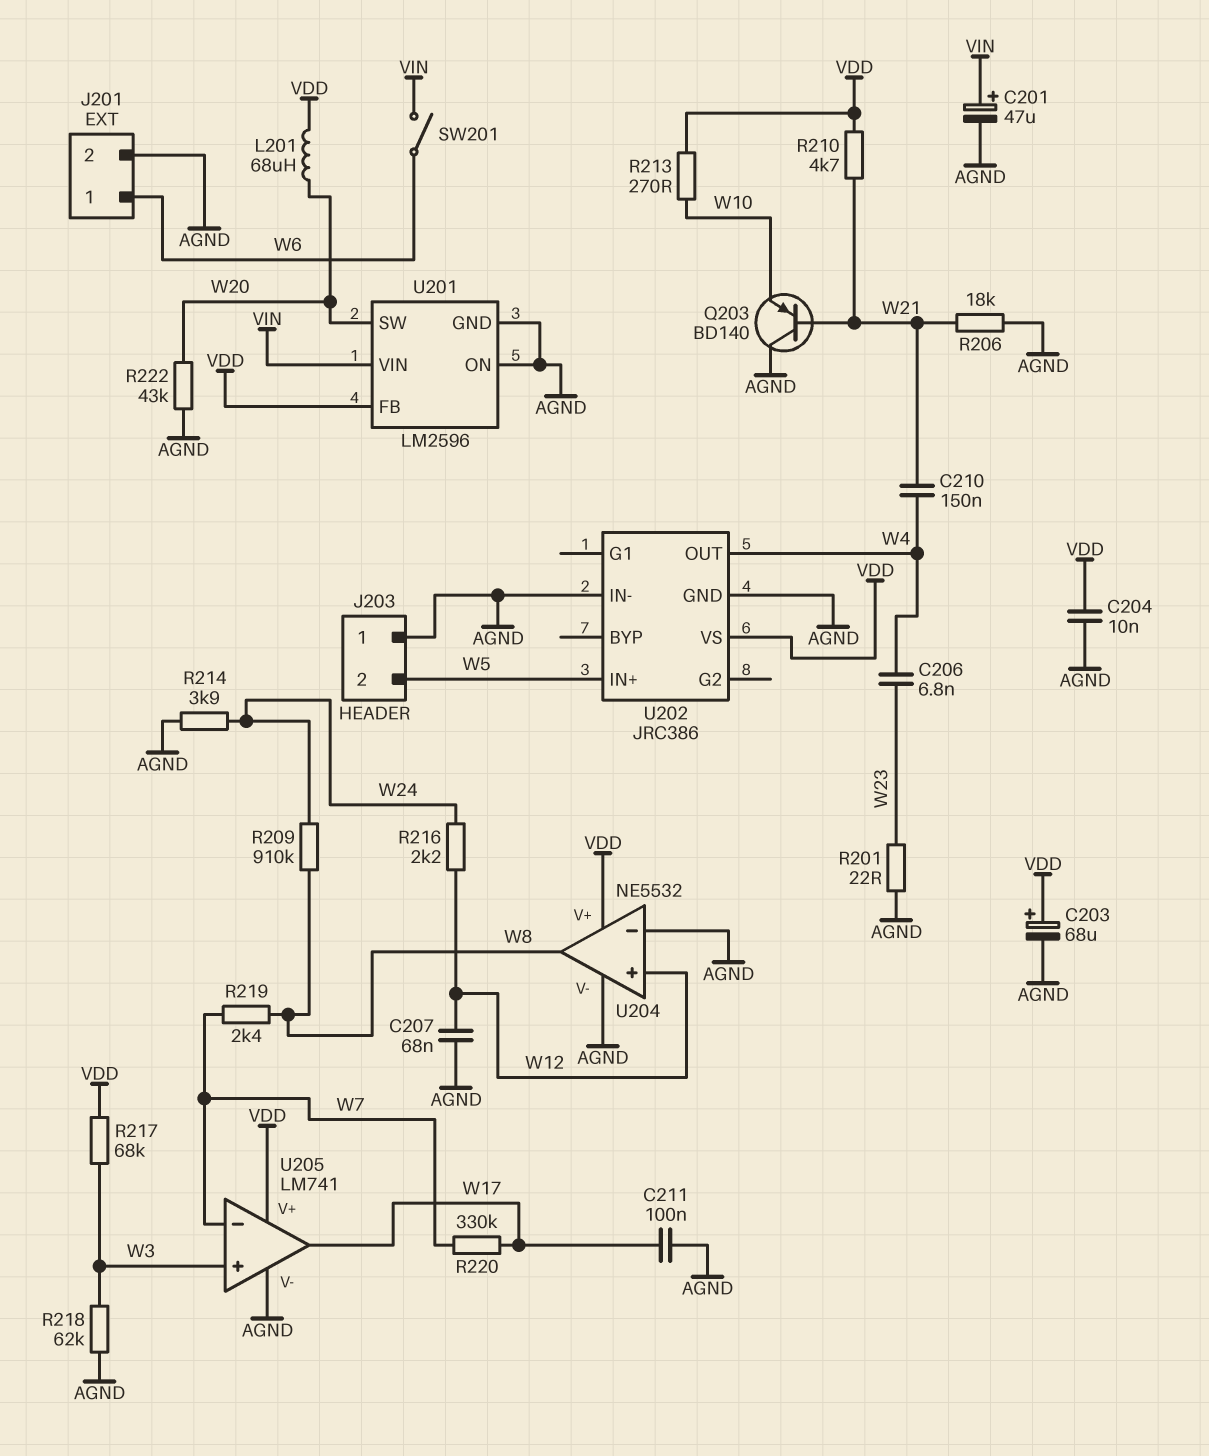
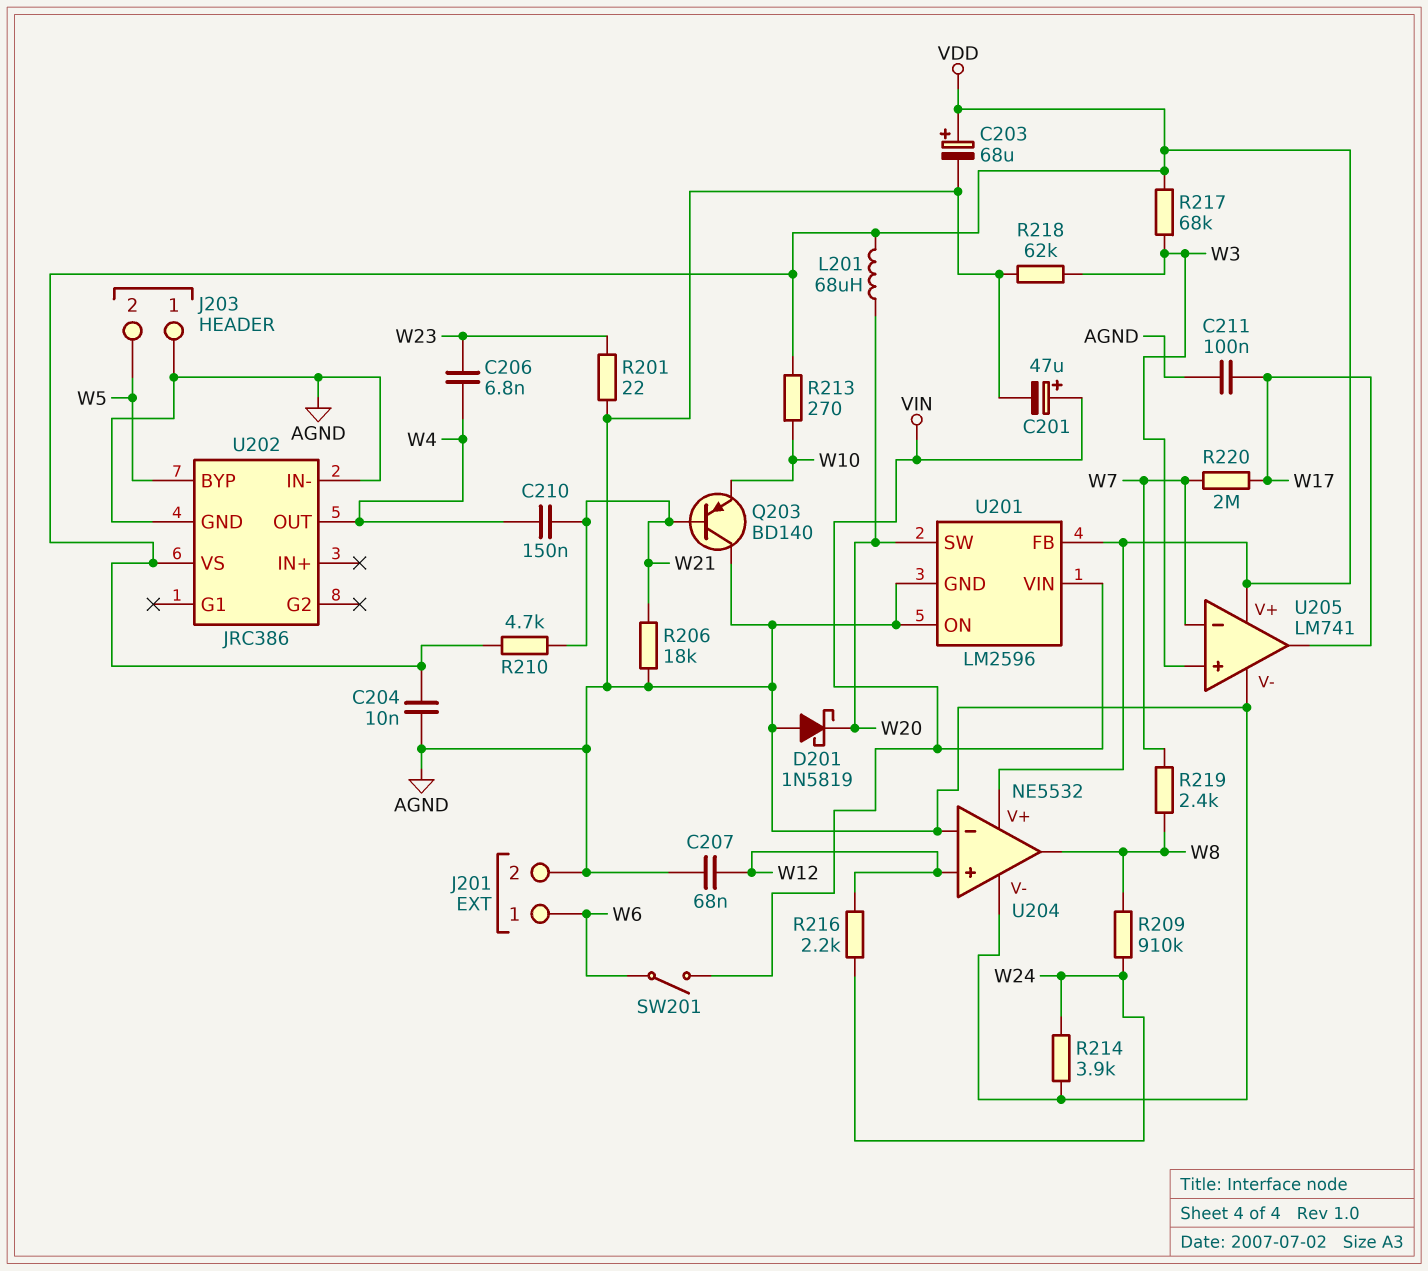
D201: none -> schottky 1N5819 (A AGND, K W20)
R220: 330k (W7, W17) -> 2M (W7, W17)
R222: 43k (AGND, W20) -> none
U202 pin BYP: none -> W5
U202 pin IN+: W5 -> none

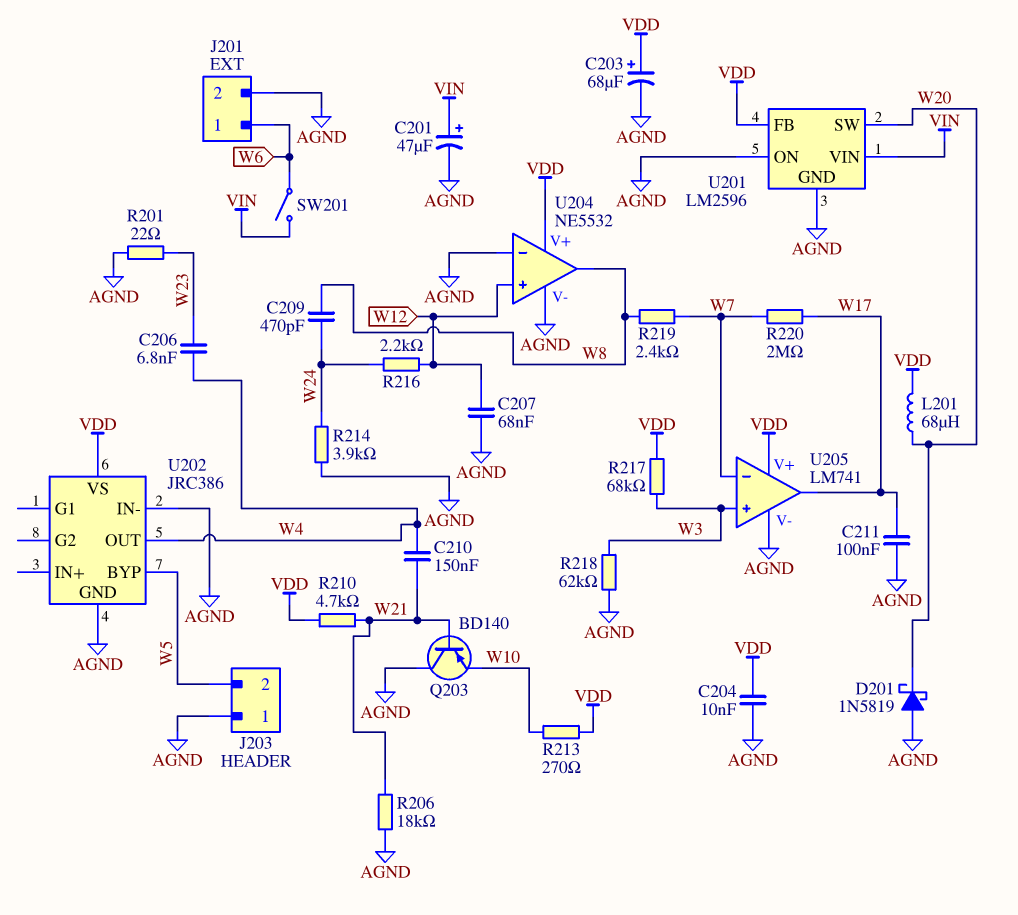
C209: none -> 470pF (W8, W24)
R209: 910k (W8, W24) -> none

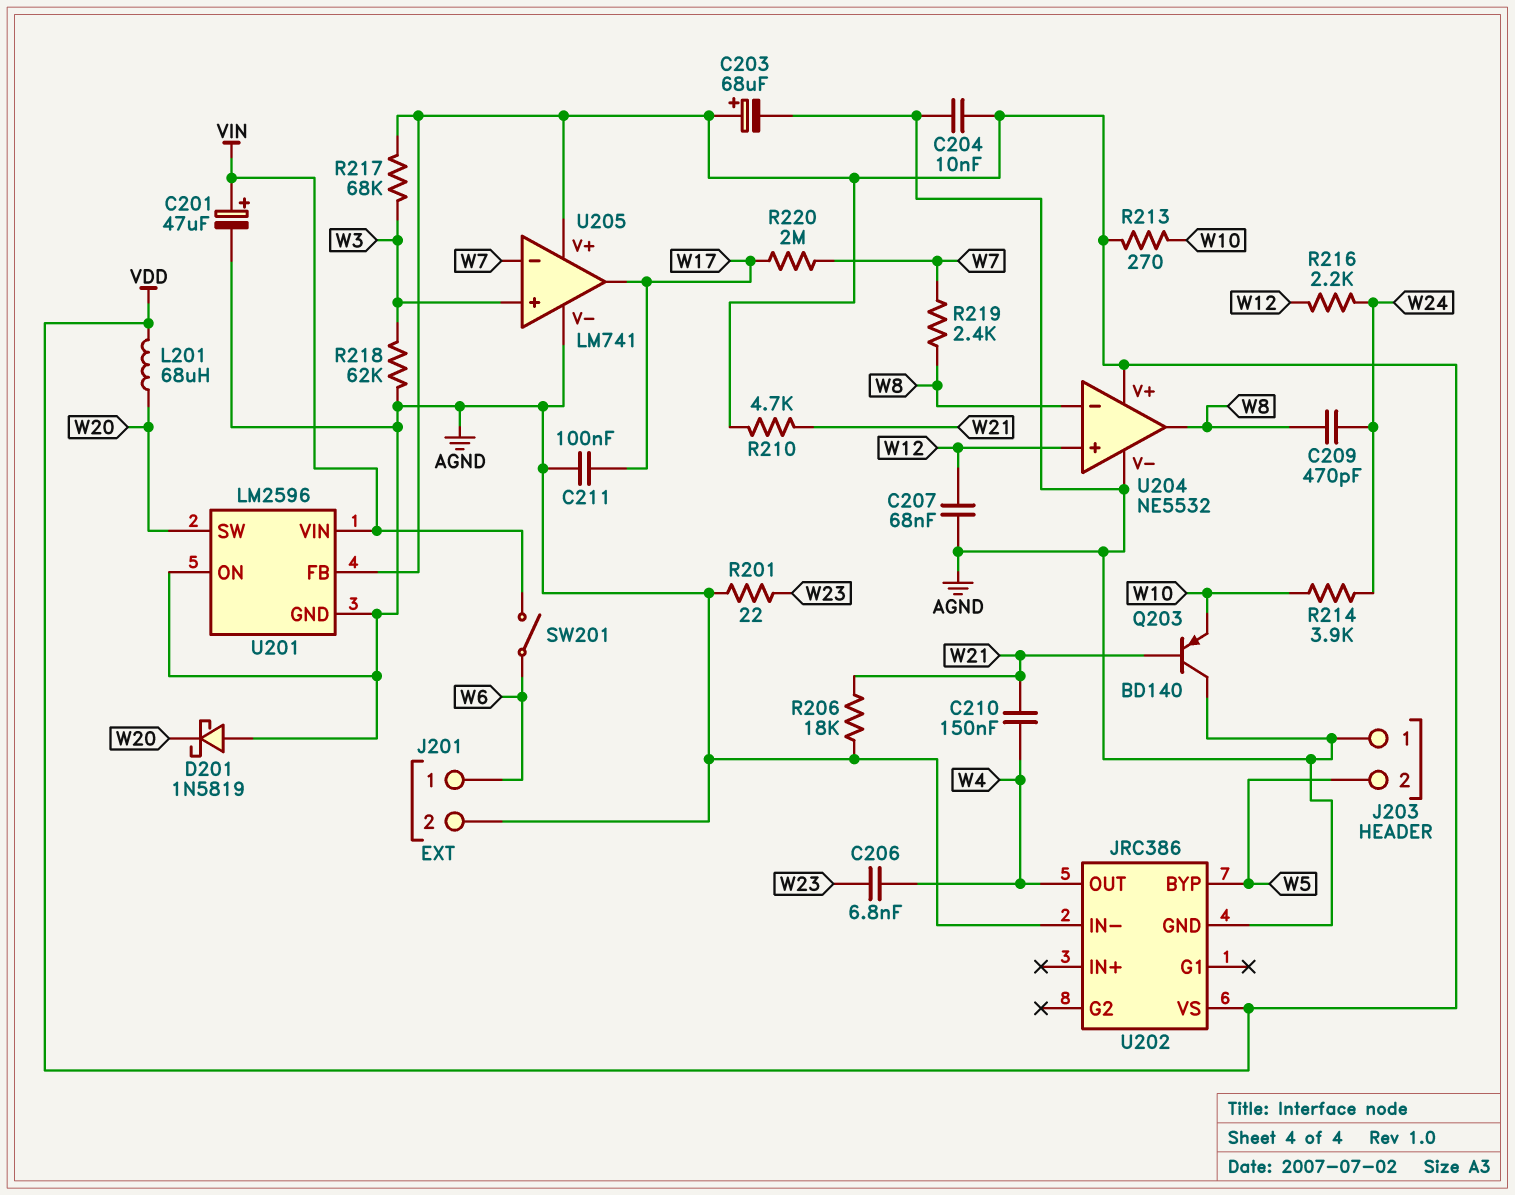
R214: 3.9k (AGND, W24) -> 3.9k (W10, W24)
U204 pin in-: AGND -> W8

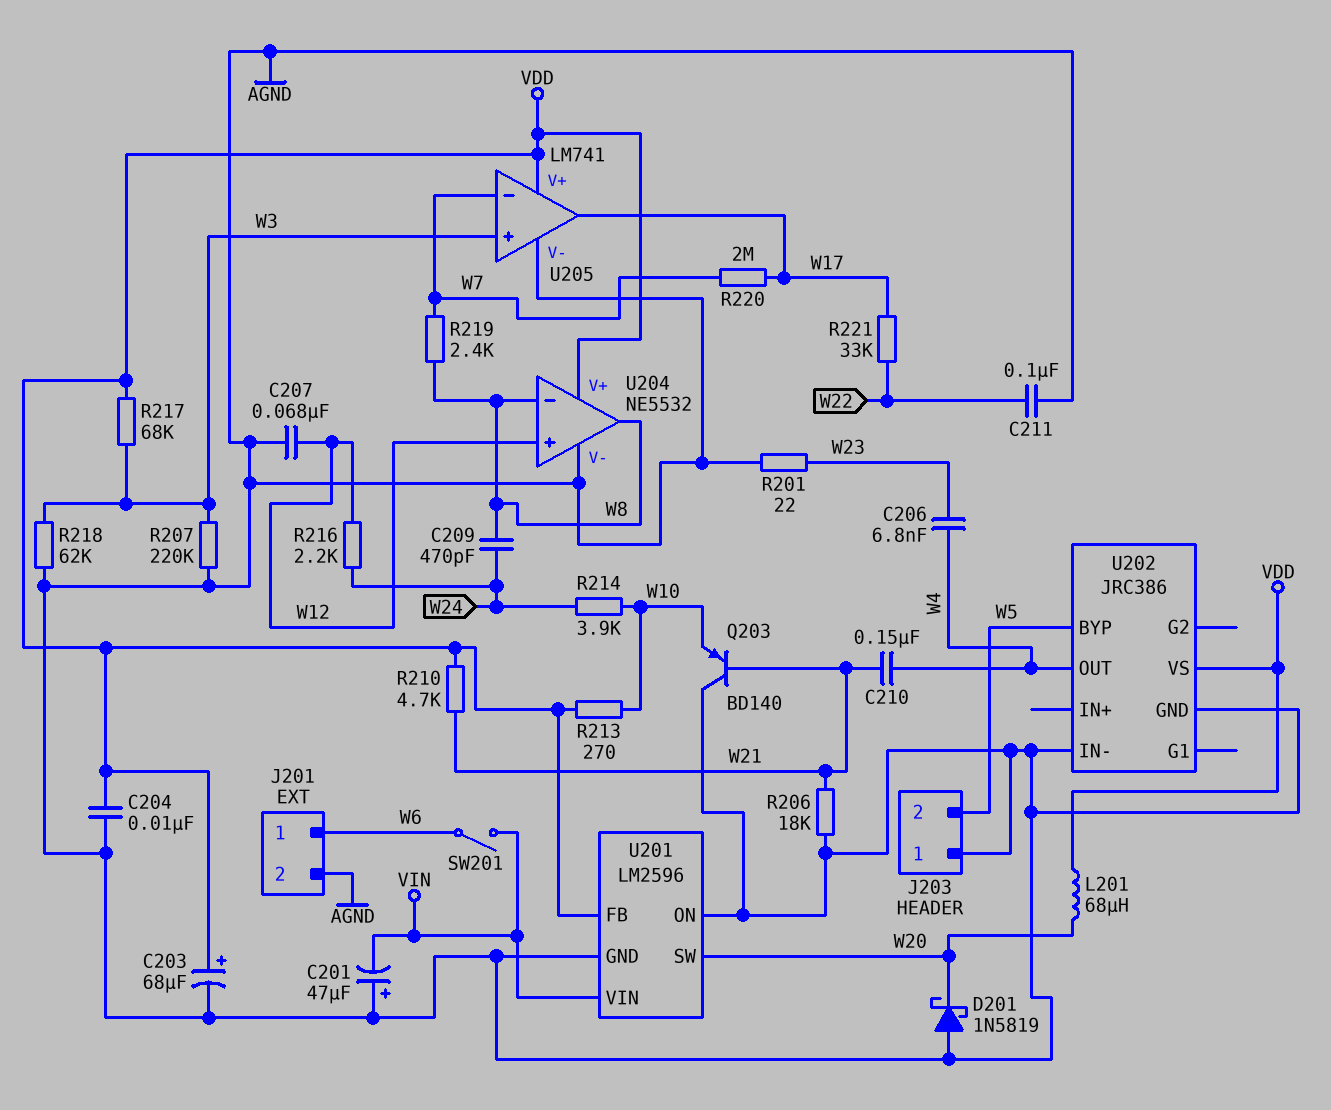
C201: 47uF (plus VIN, minus AGND) -> 47uF (plus AGND, minus VIN)
C211: 100nF (AGND, W17) -> 100nF (AGND, W22)
R207: none -> 220k (AGND, W3)
R221: none -> 33k (W17, W22)

